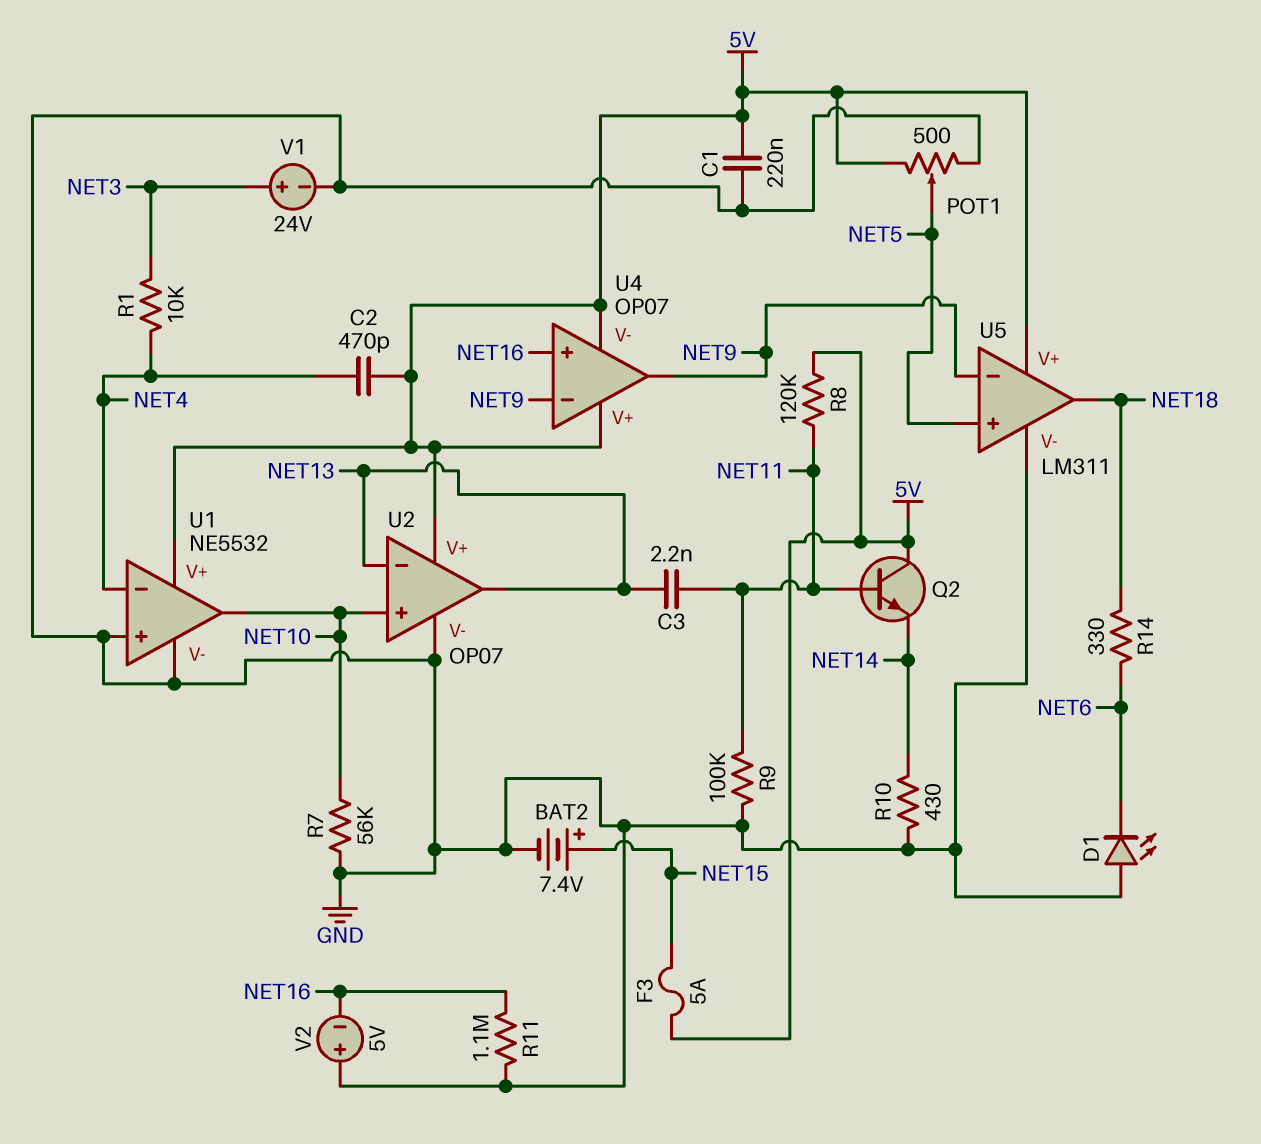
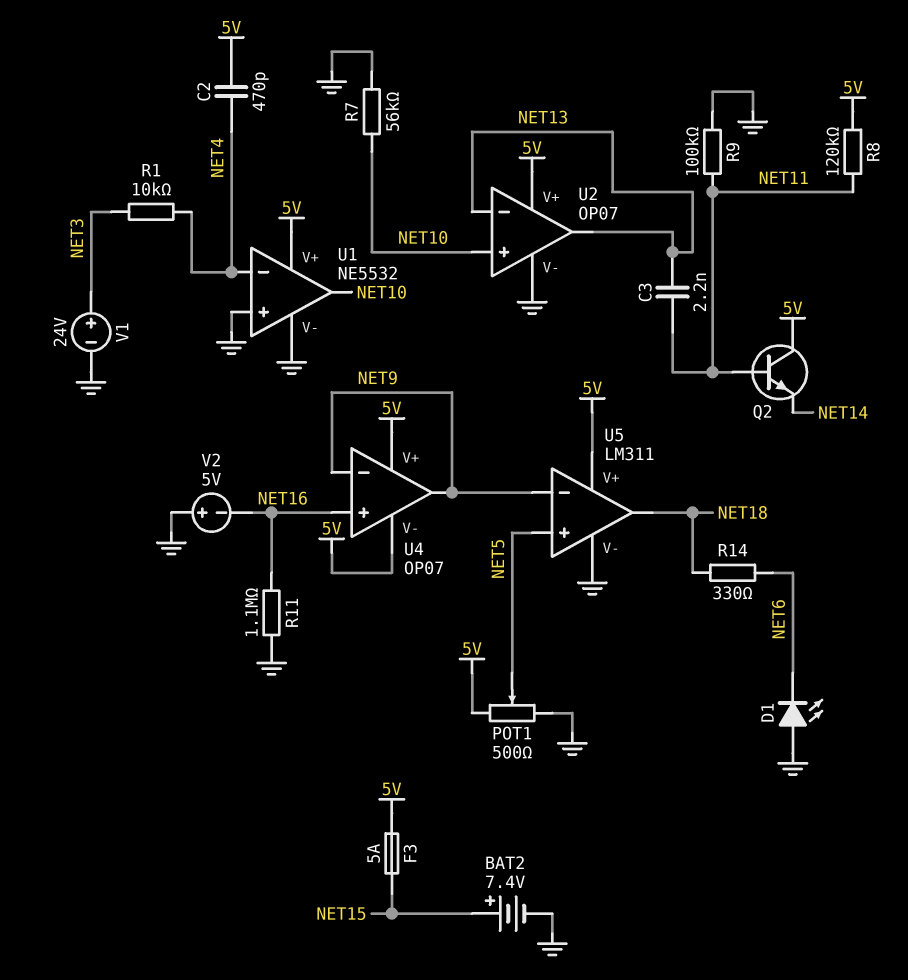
C1: 220nF (5V, GND) -> none
R10: 430 (GND, NET14) -> none

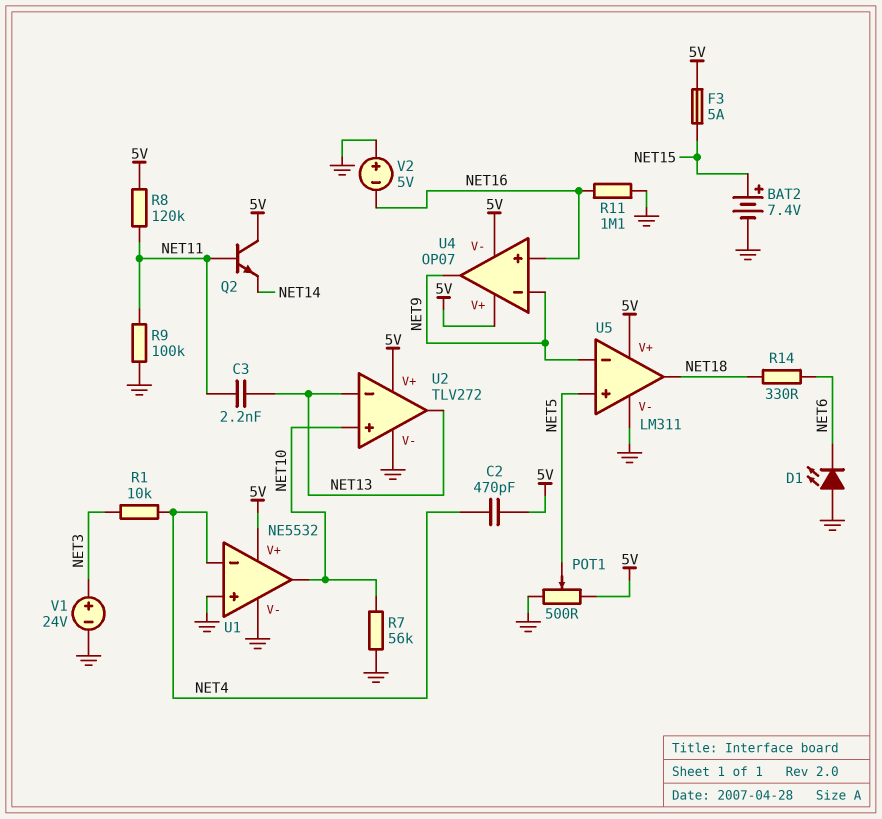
U2: OP07 -> TLV272

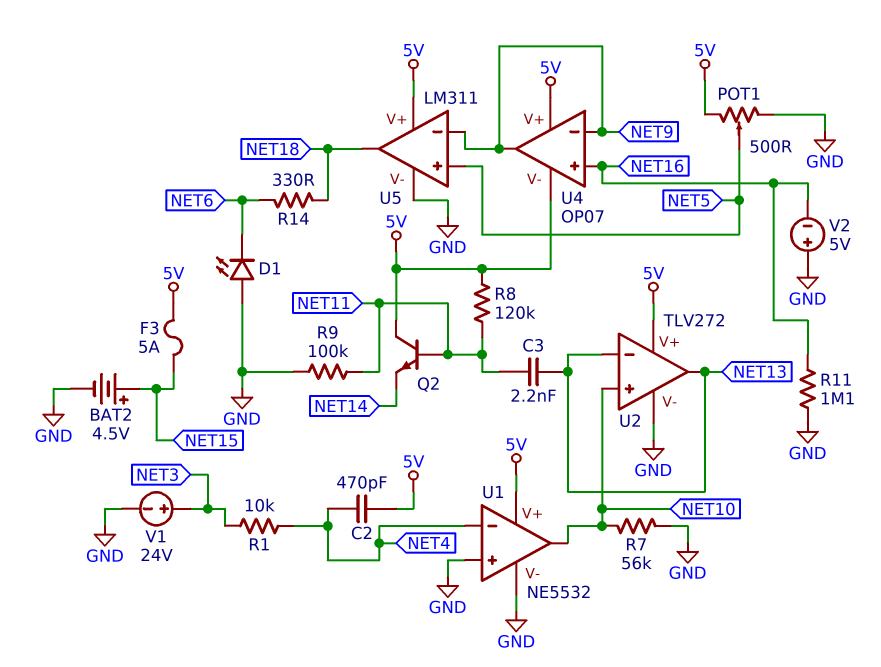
BAT2: 7.4V (plus NET15, minus GND) -> 4.5V (plus NET15, minus GND)

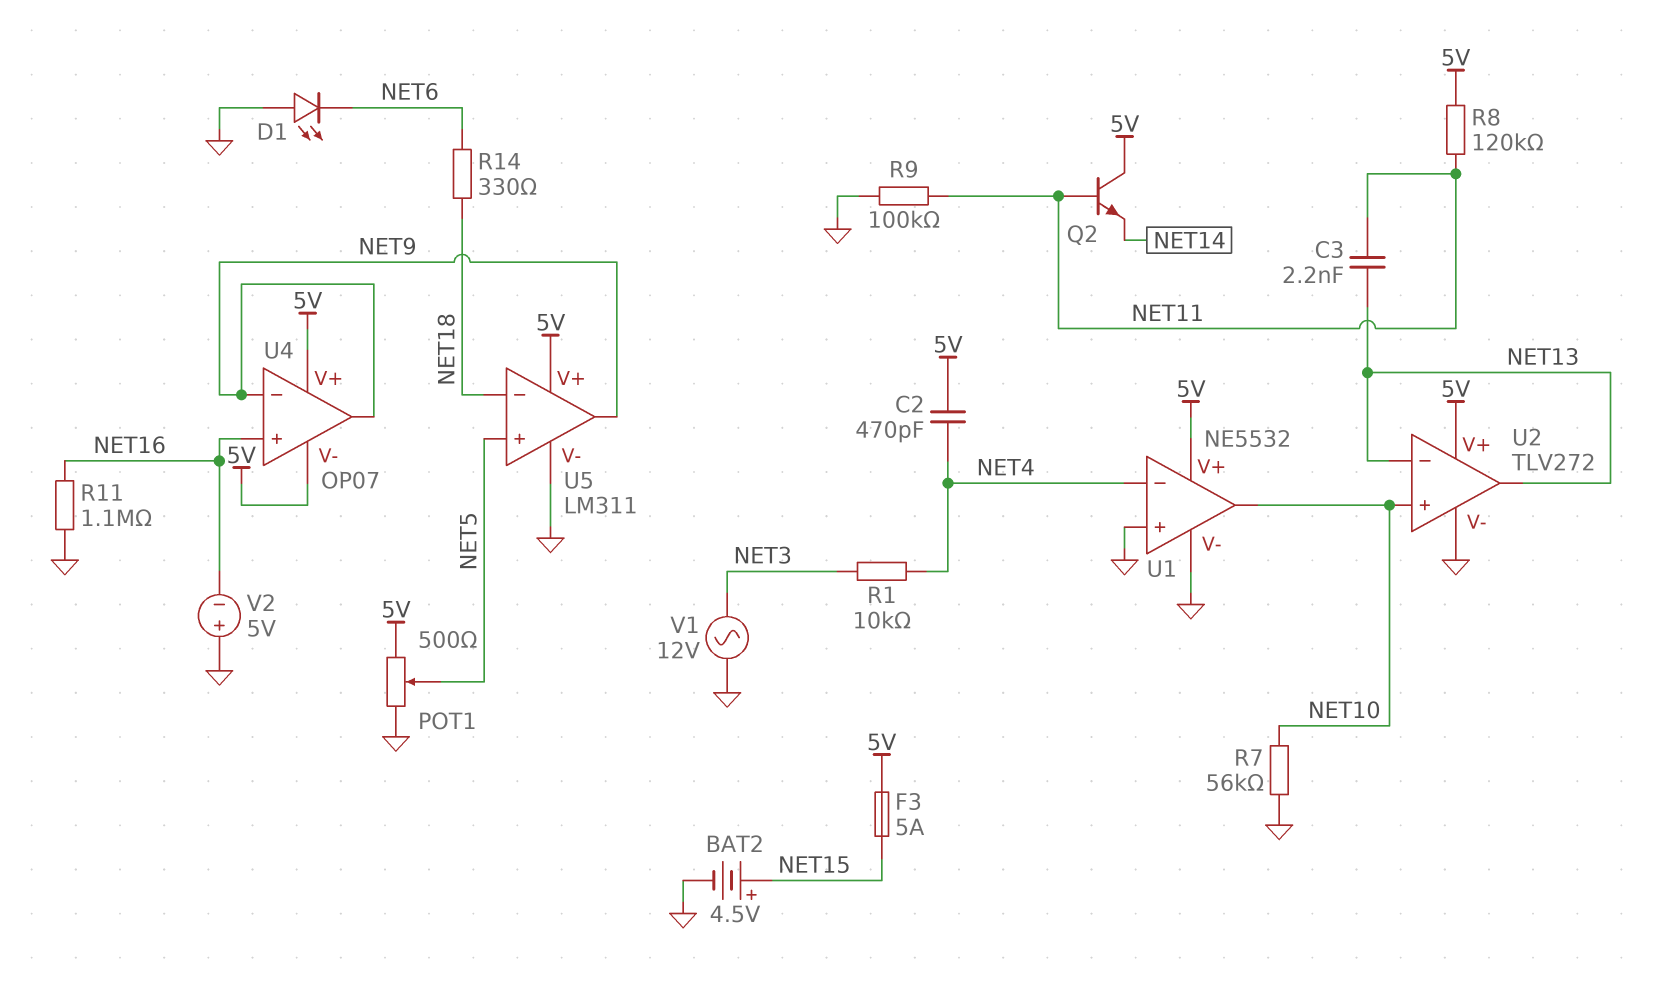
U5 pin in-: NET9 -> NET18
U5 pin out: NET18 -> NET9
V1: 24V (plus NET3, minus GND) -> AC 12V (GND, NET3)

